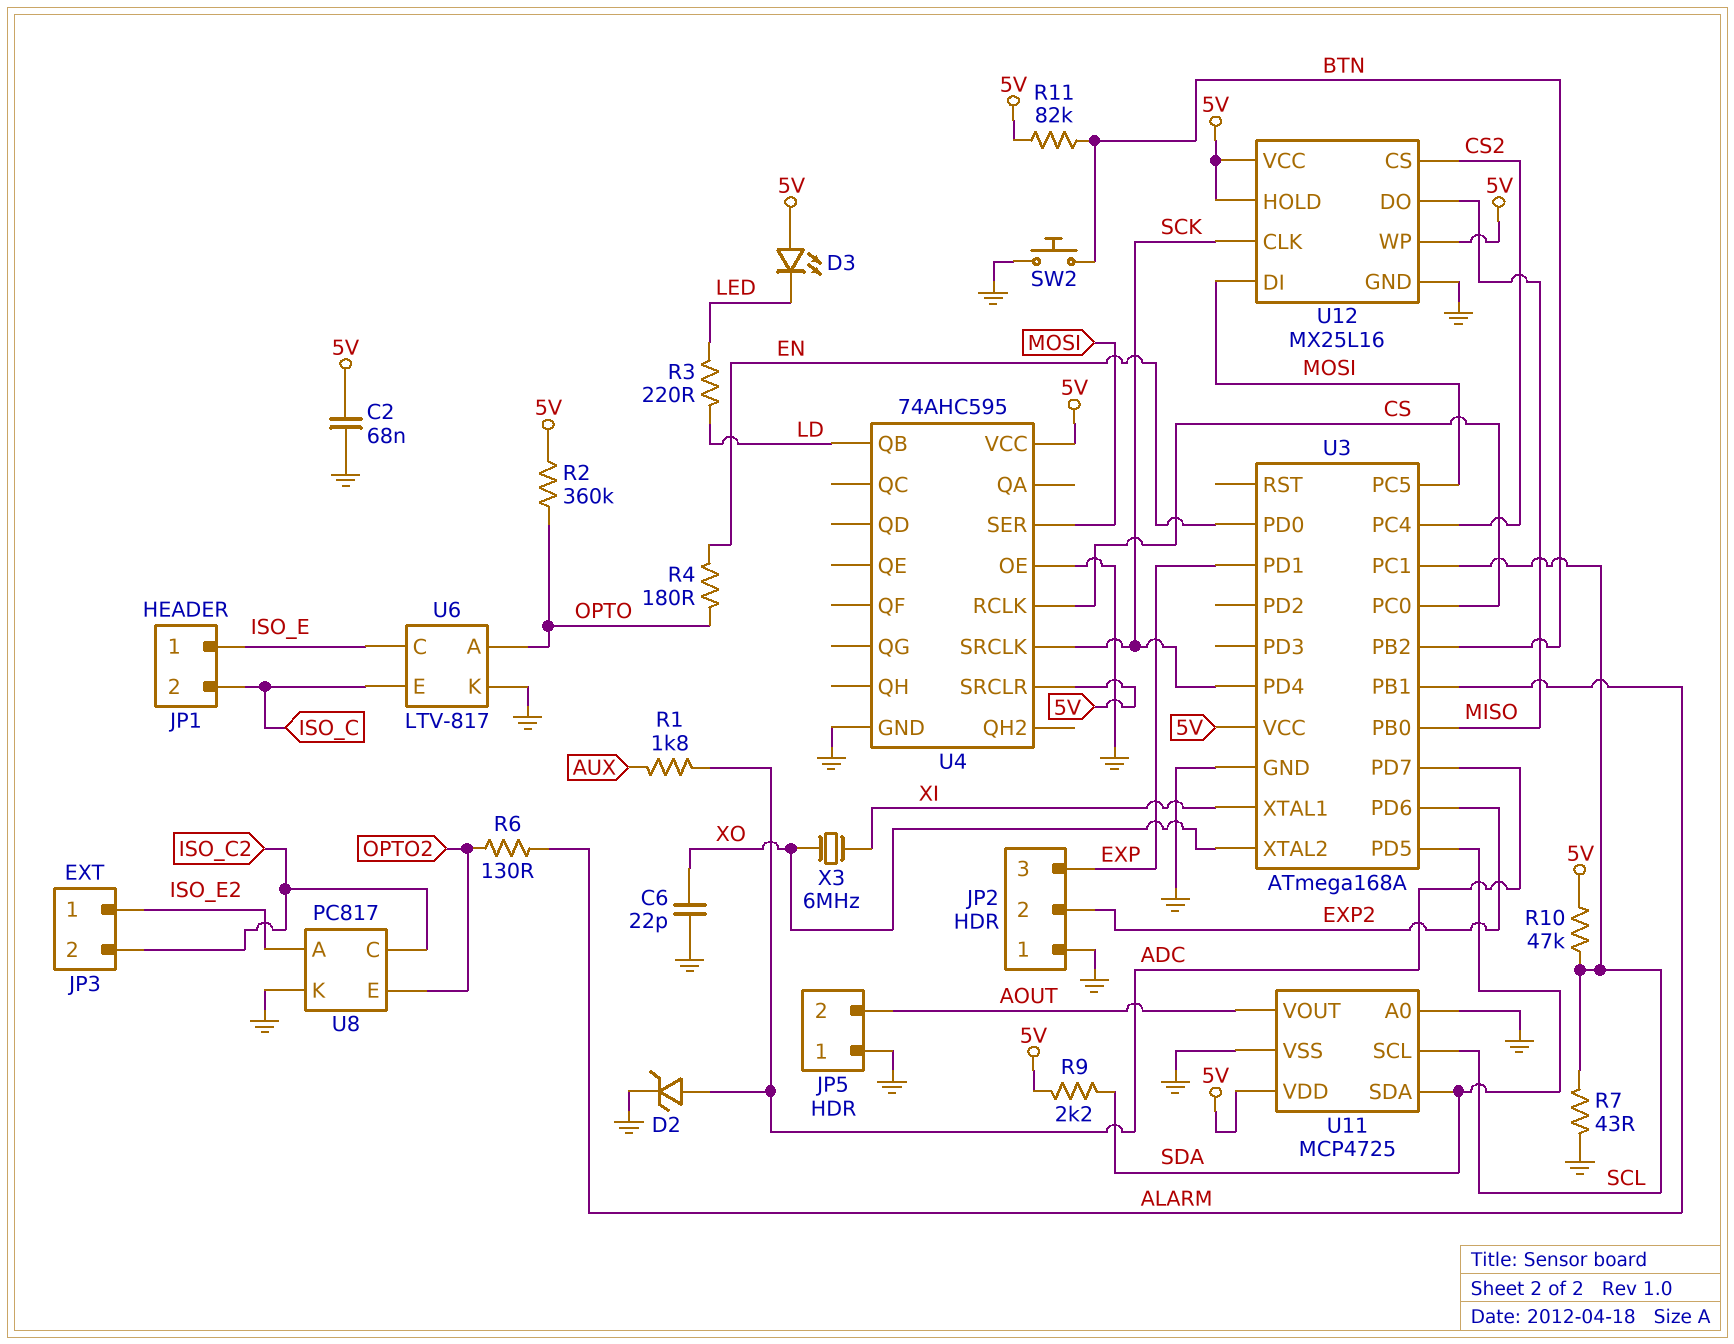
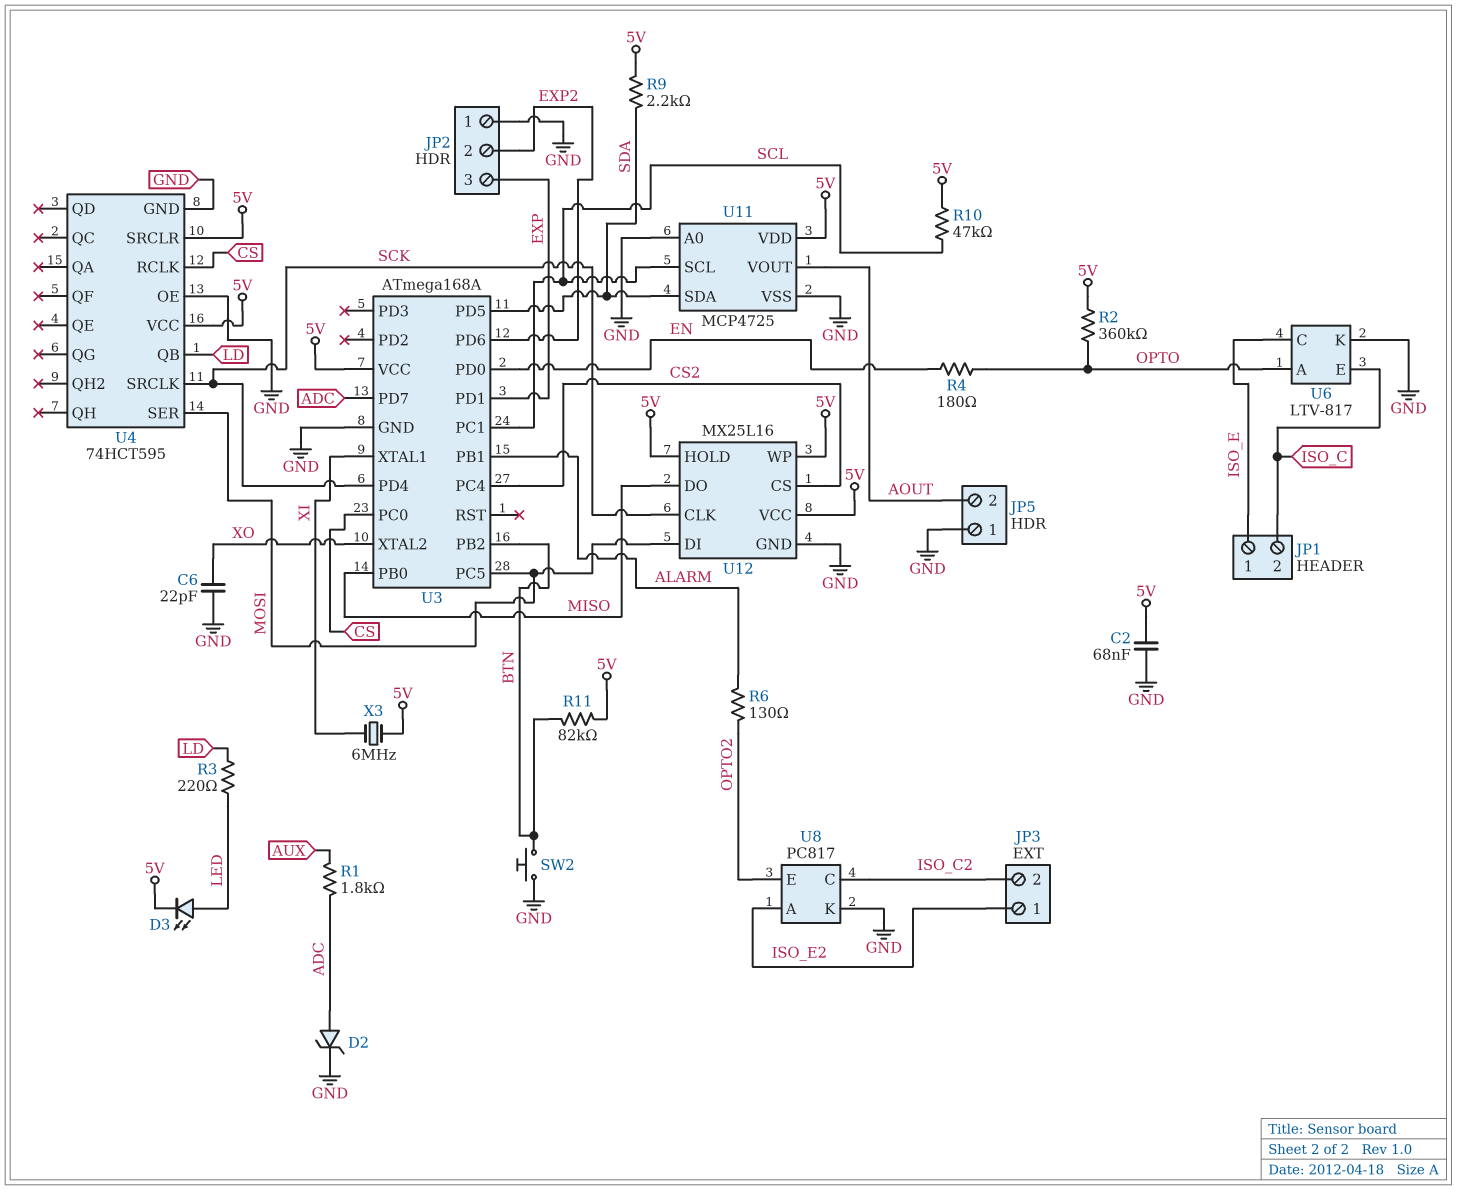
D3: LED (A 5V, K LED) -> LED (A LED, K 5V)
R7: 43 (GND, SCL) -> none
U4: 74AHC595 -> 74HCT595
X3: 6MHz (XI, XO) -> 6MHz (5V, XI)

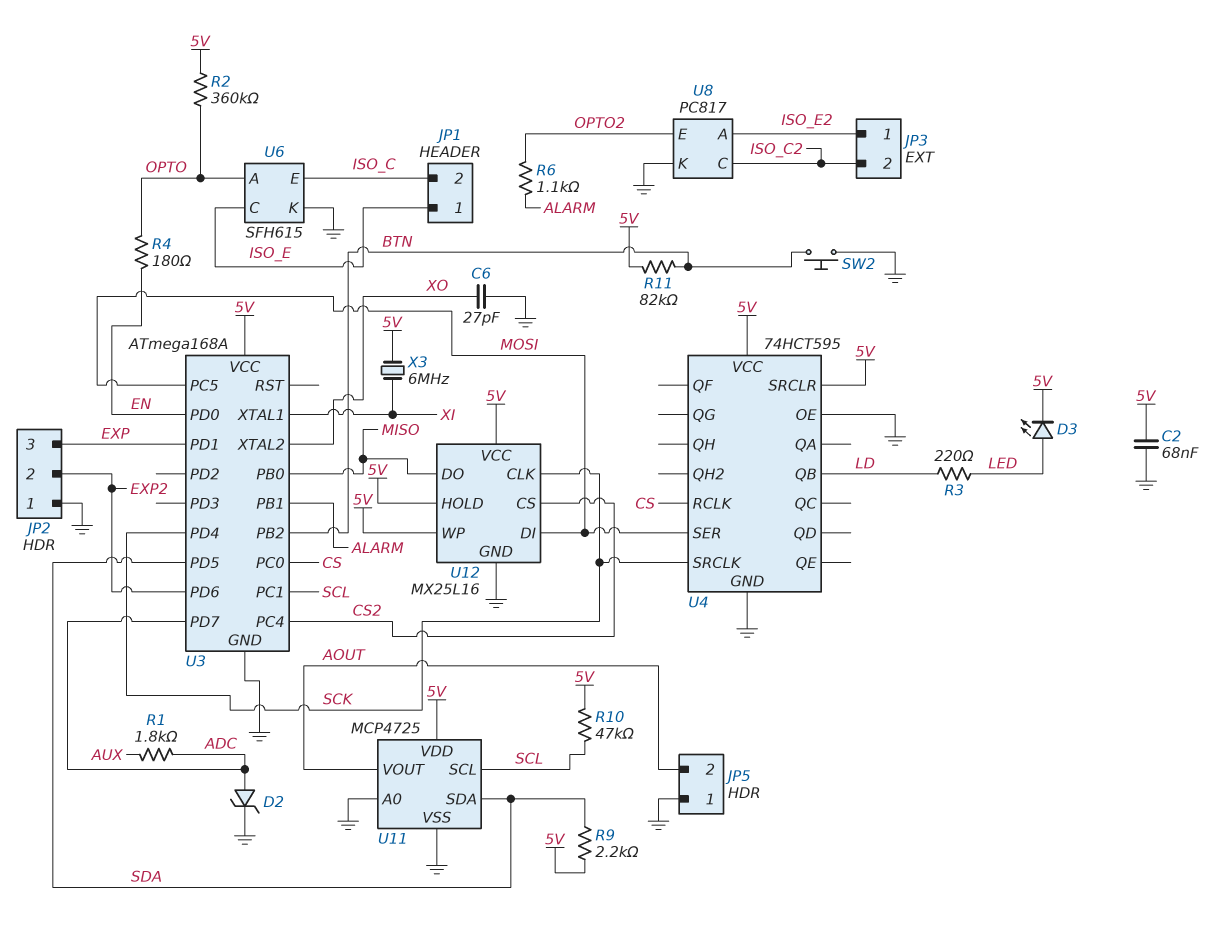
C6: 22pF (GND, XO) -> 27pF (GND, XO)
R6: 130 (ALARM, OPTO2) -> 1.1k (ALARM, OPTO2)
U6: LTV-817 -> SFH615

